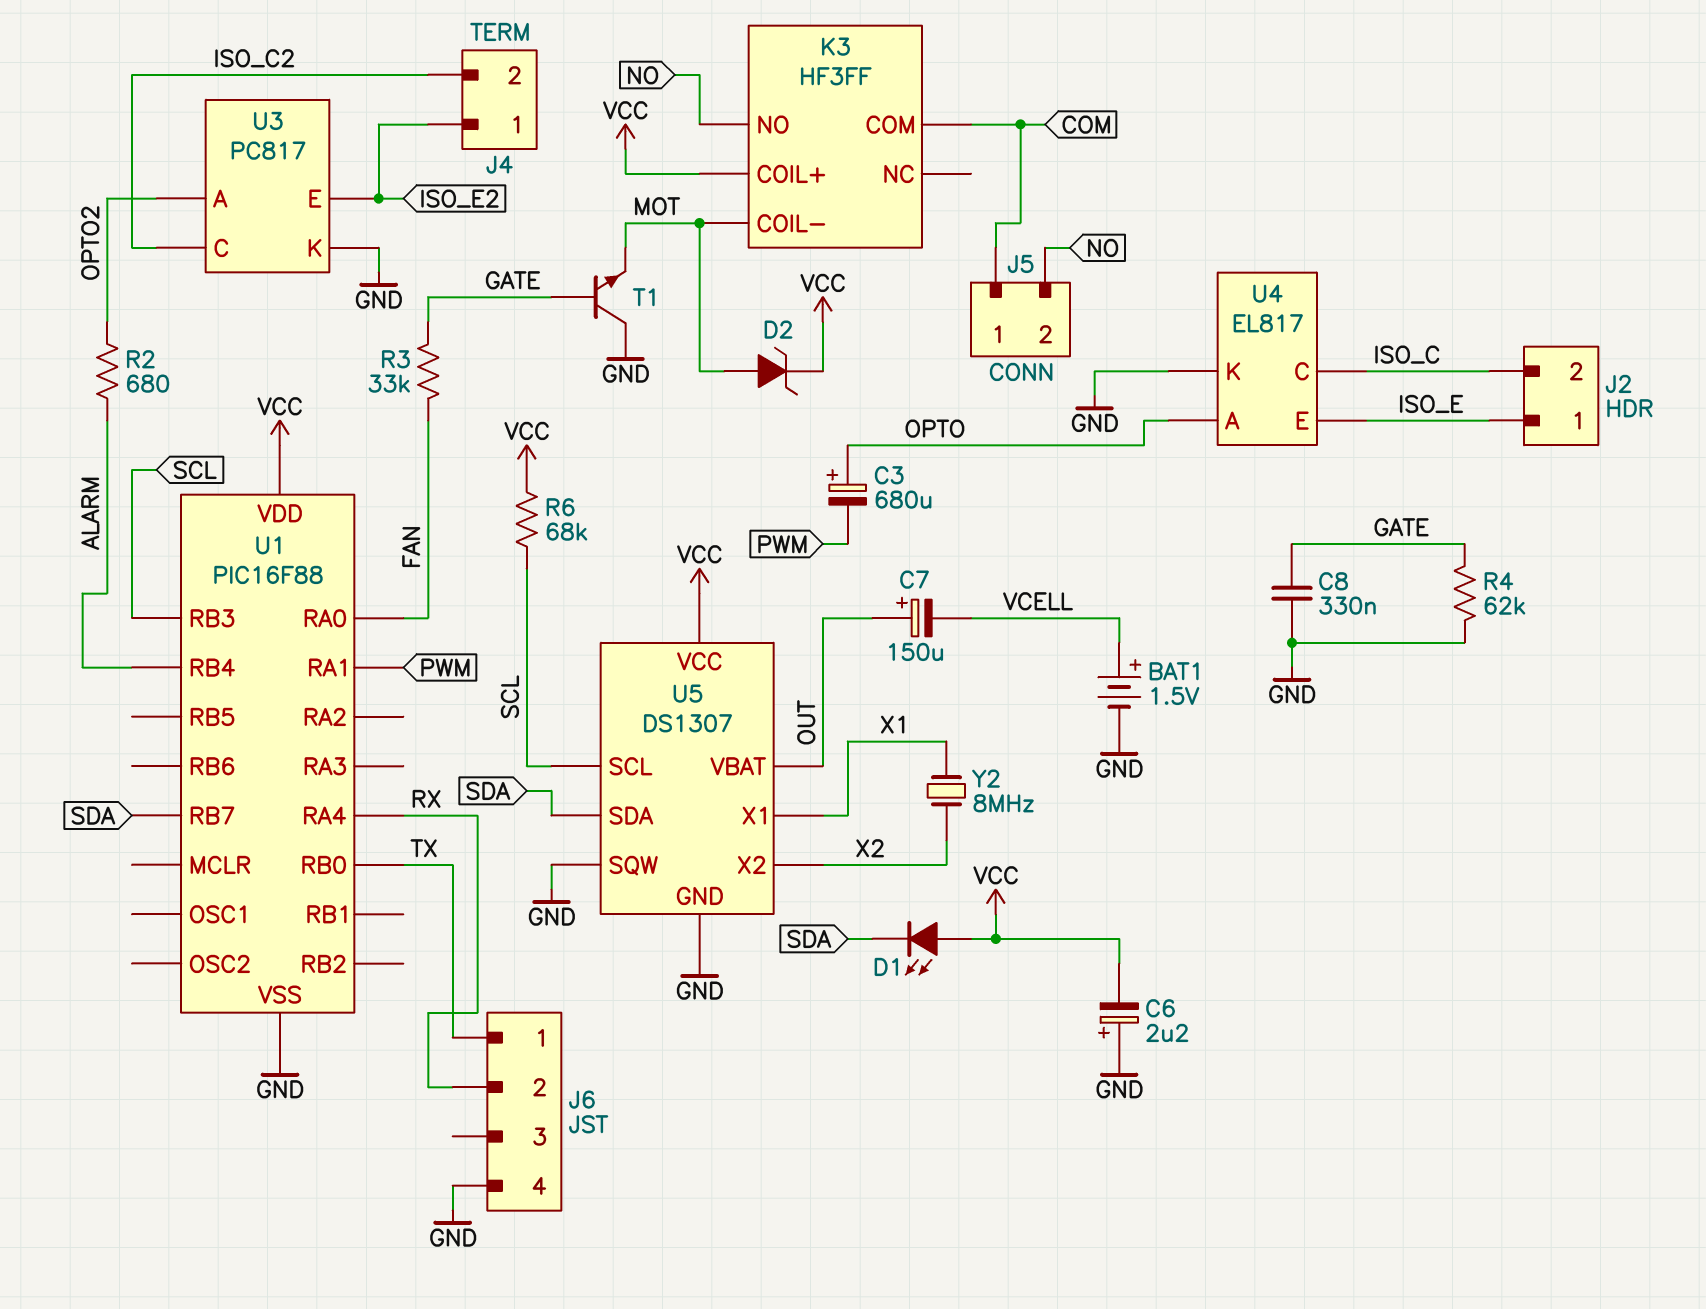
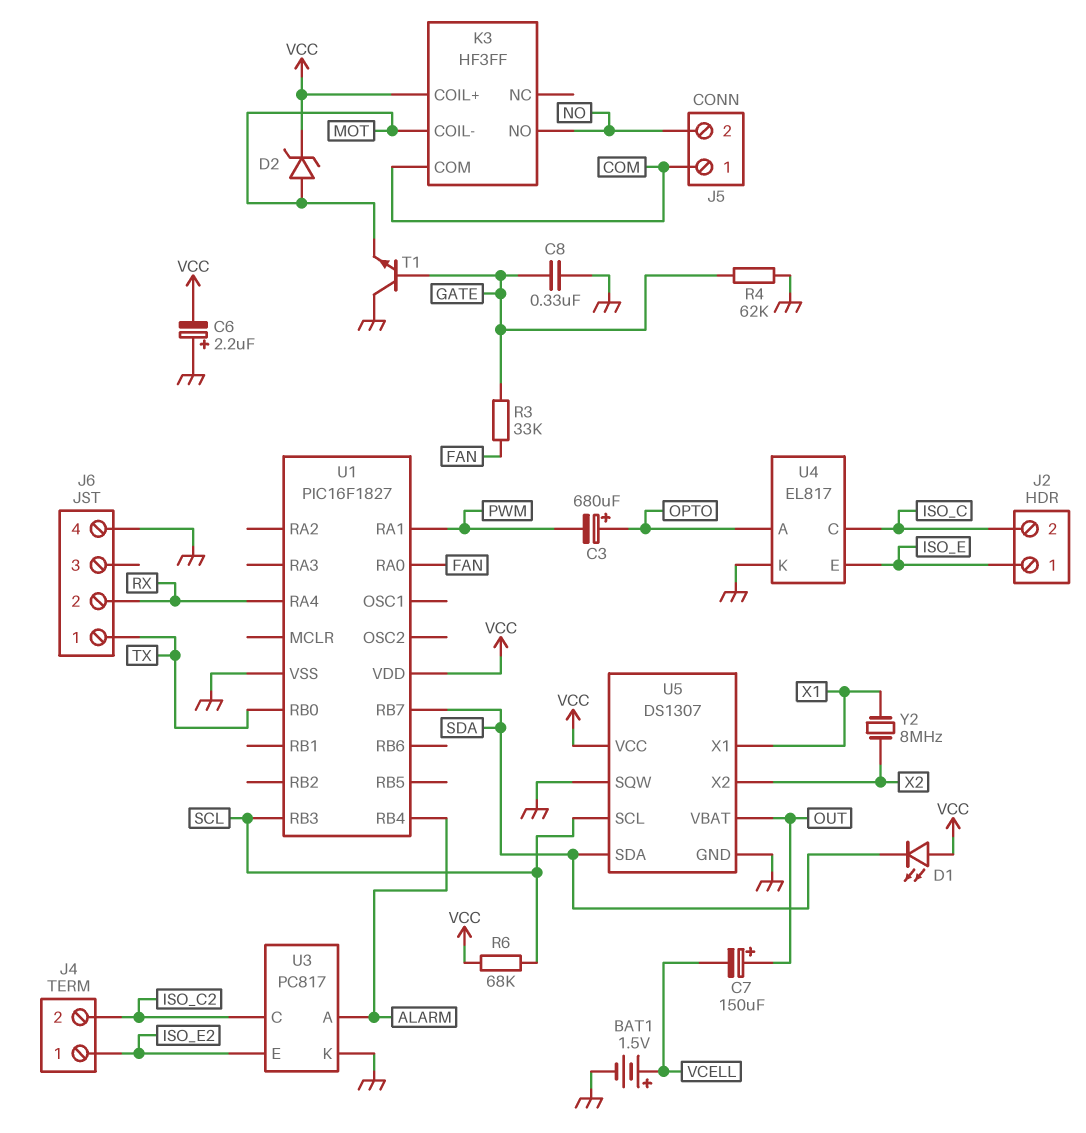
R2: 680 (ALARM, OPTO2) -> none
U1: PIC16F88 -> PIC16F1827
U3 pin A: OPTO2 -> ALARM

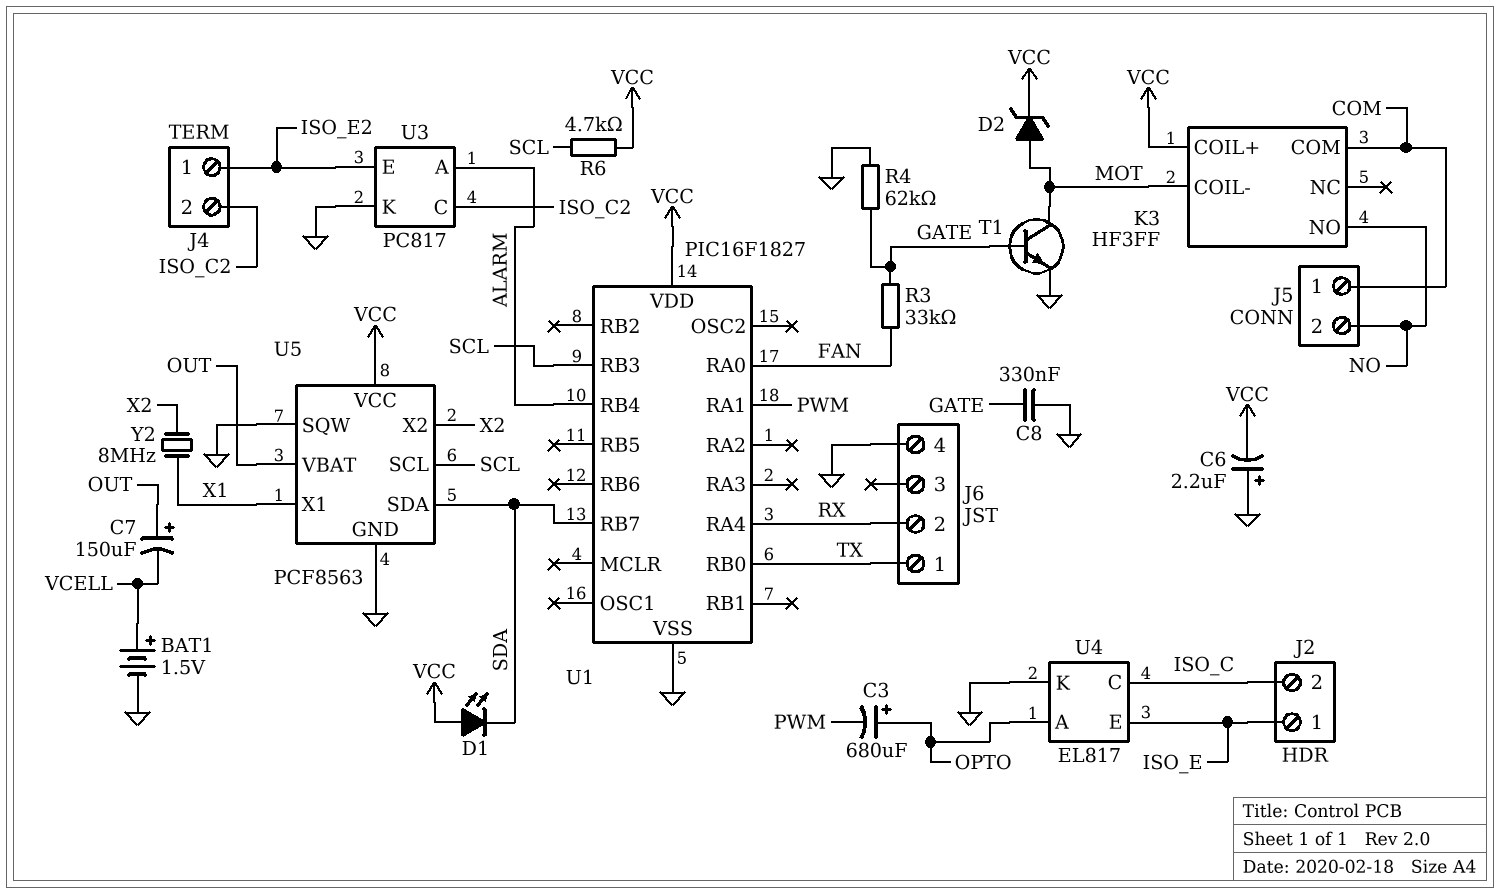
R6: 68k (SCL, VCC) -> 4.7k (SCL, VCC)
T1: NPN (B GATE, C GND, E MOT) -> NPN (B GATE, C MOT, E GND)
U5: DS1307 -> PCF8563

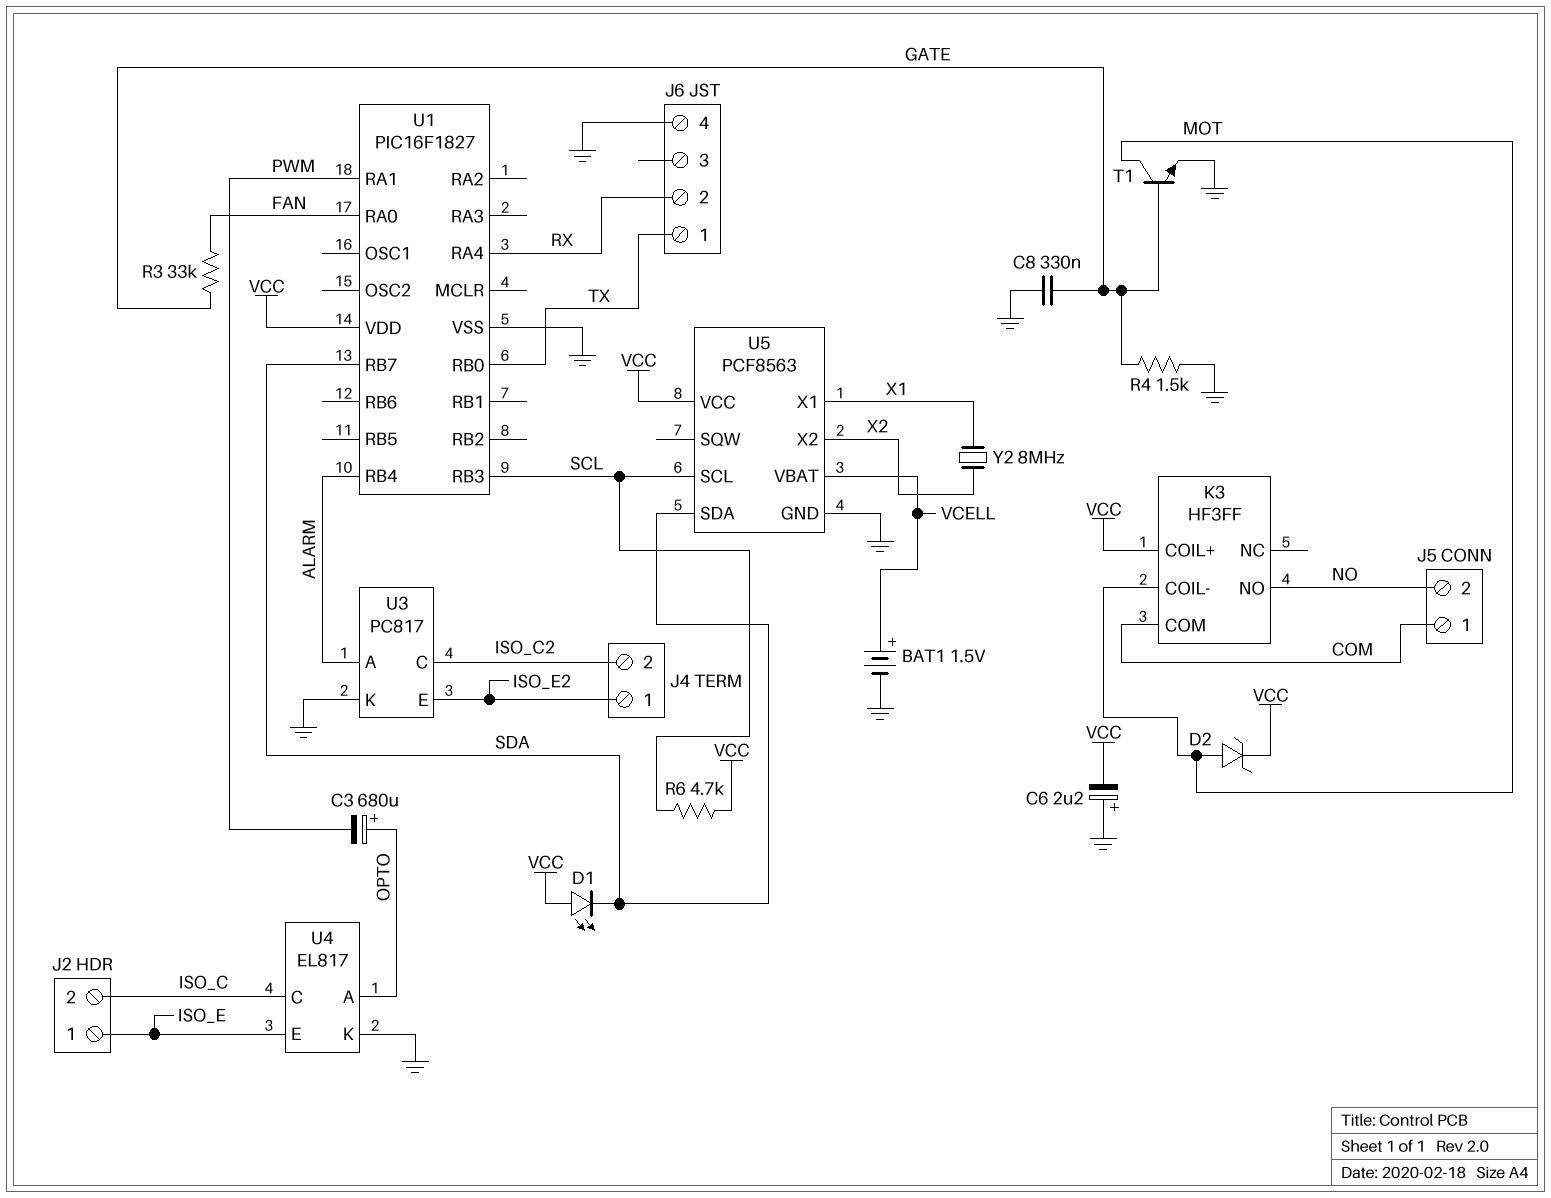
C7: 150uF (plus OUT, minus VCELL) -> none
R4: 62k (GATE, GND) -> 1.5k (GATE, GND)
U5 pin SQW: GND -> none
U5 pin VBAT: OUT -> VCELL

